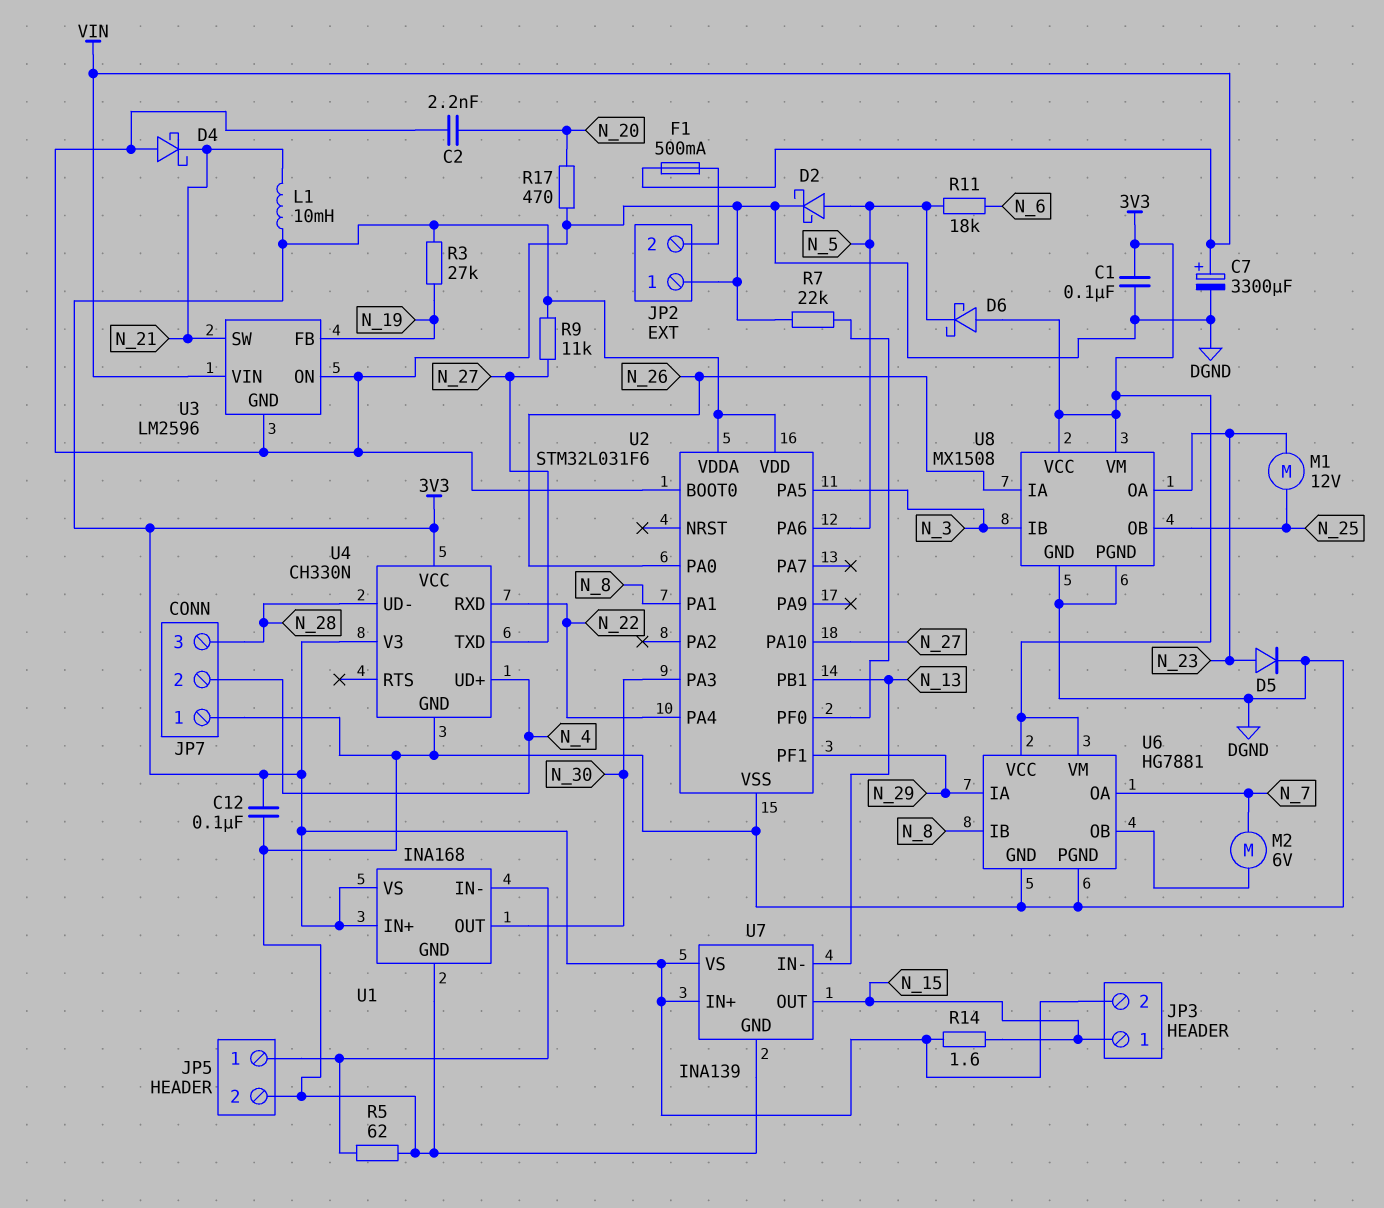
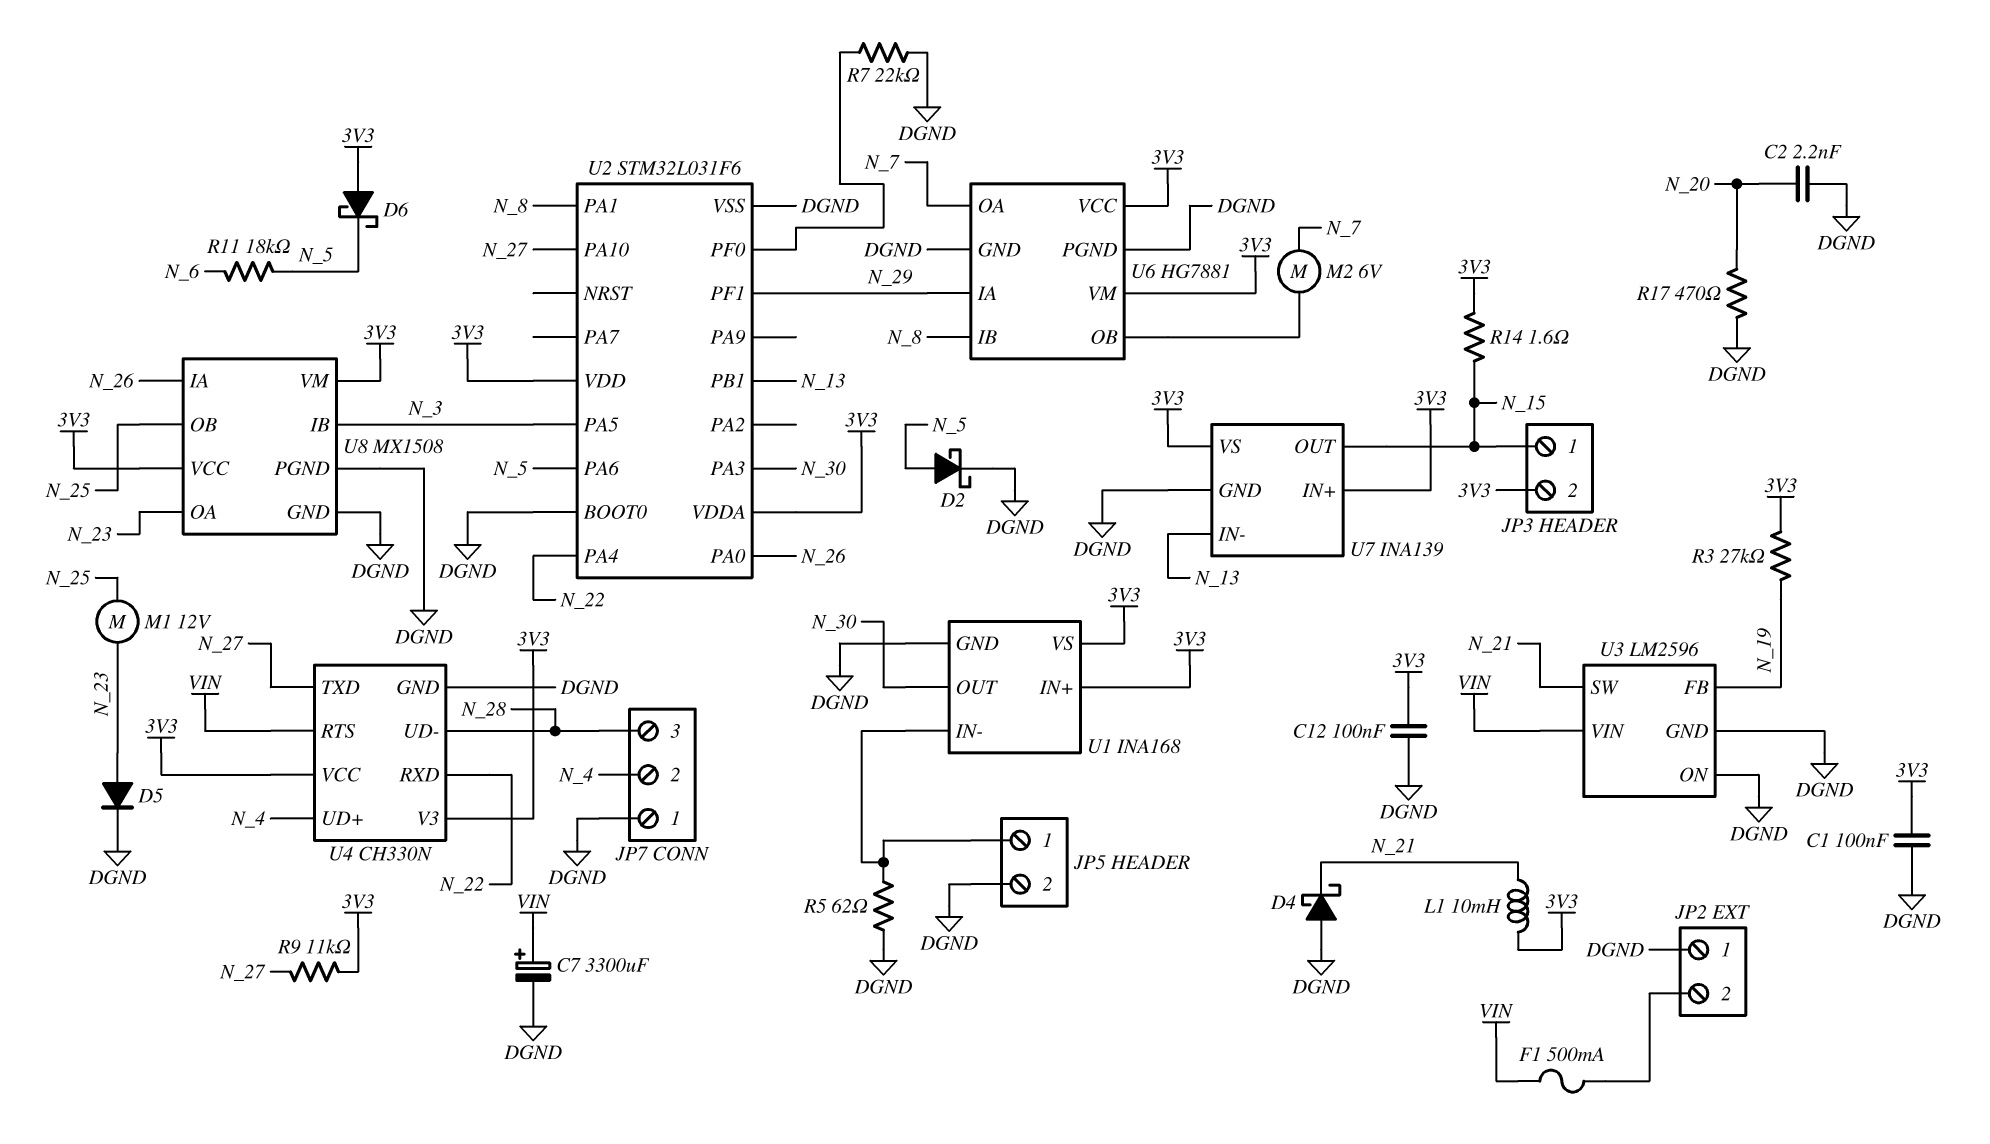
U4 pin RTS: none -> VIN

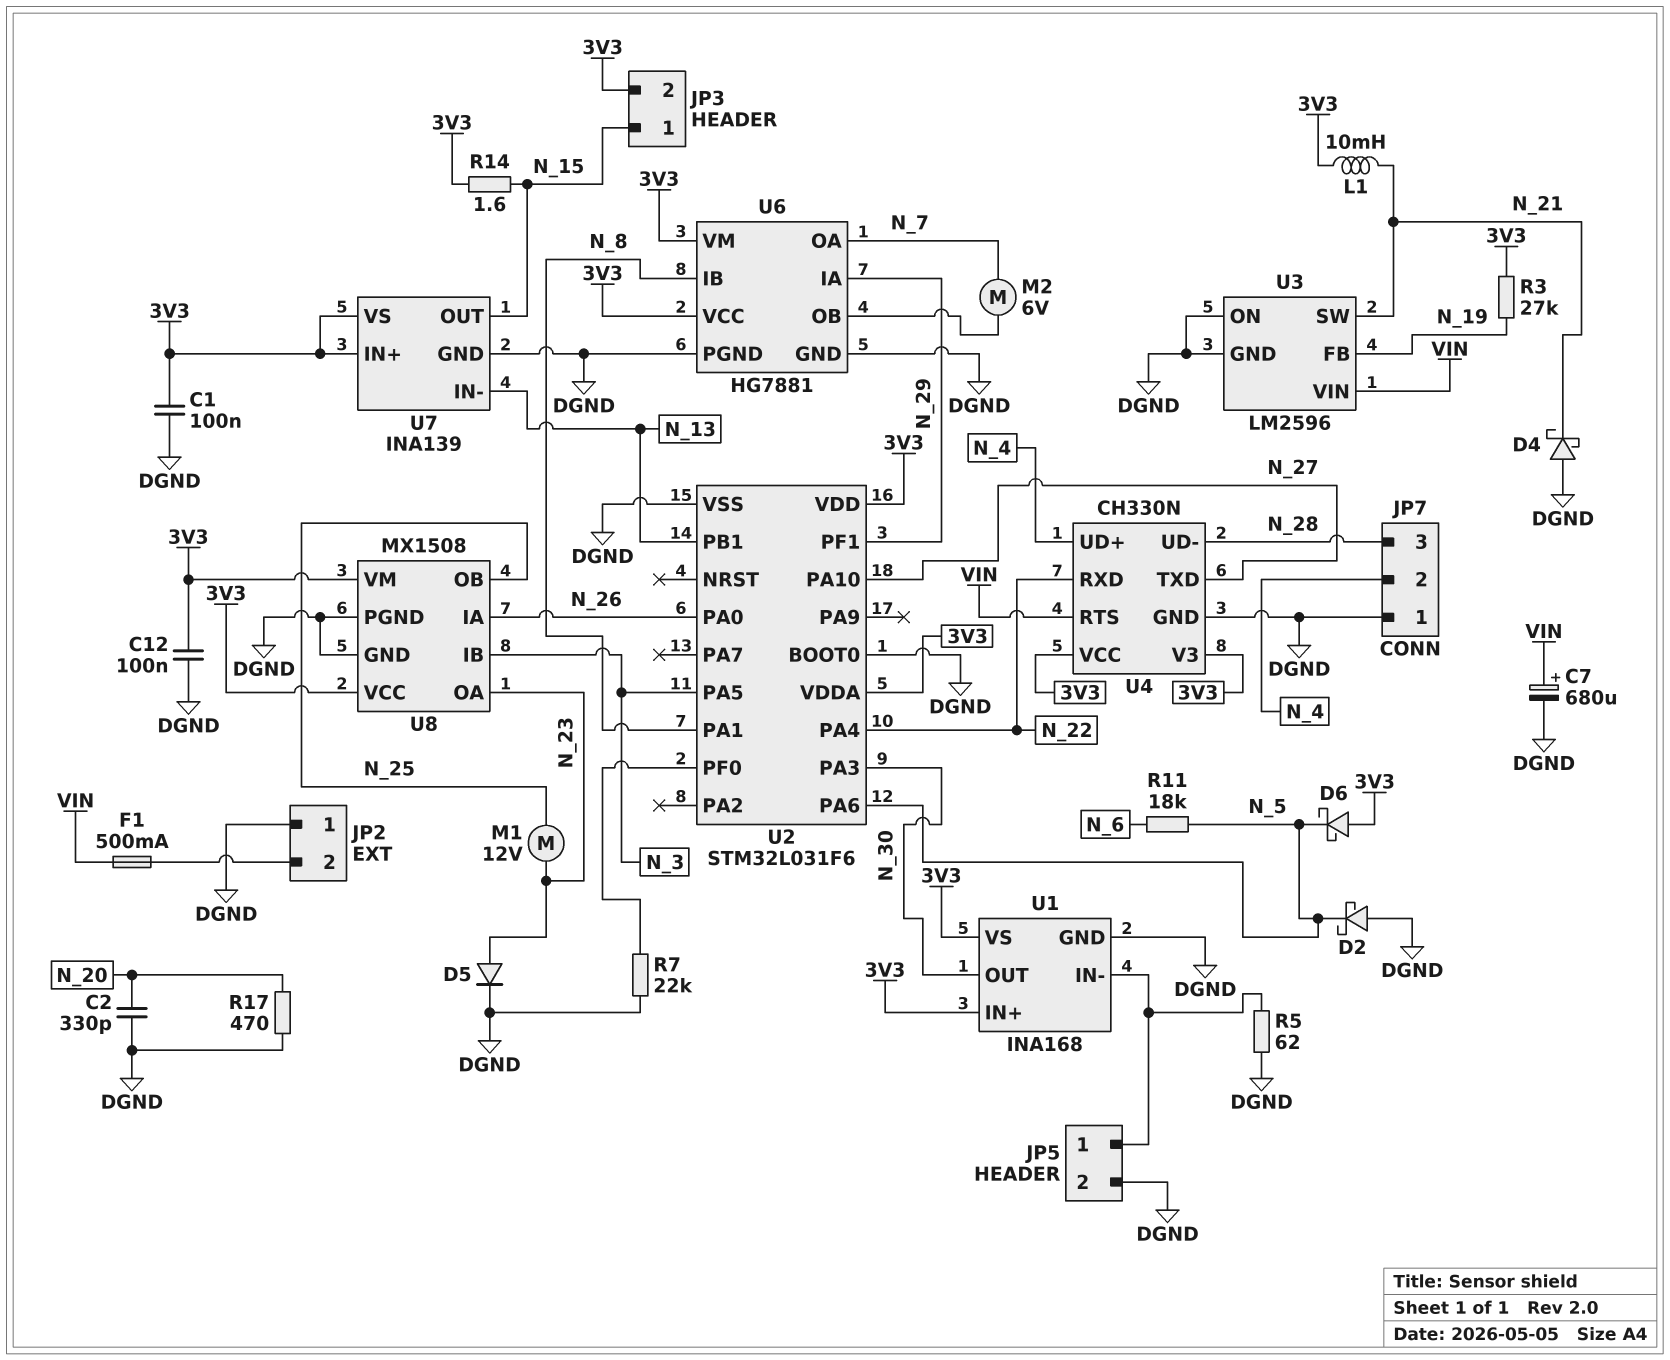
C2: 2.2nF (DGND, N_20) -> 330pF (DGND, N_20)
C7: 3300uF (plus VIN, minus DGND) -> 680uF (plus VIN, minus DGND)
D2: schottky (A N_5, K DGND) -> schottky (A DGND, K N_5)
R9: 11k (3V3, N_27) -> none

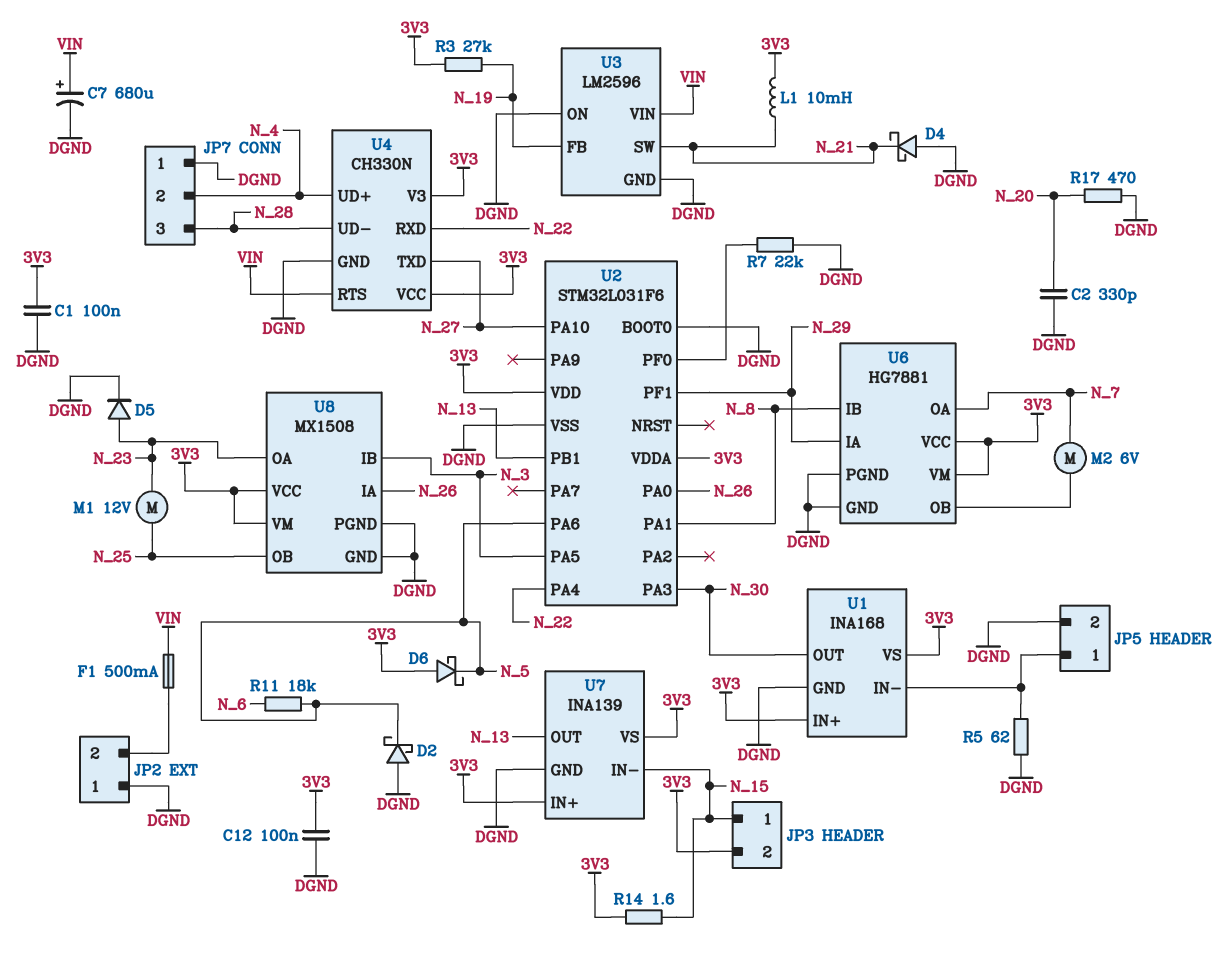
U7 pin IN-: N_13 -> N_15
U7 pin OUT: N_15 -> N_13

